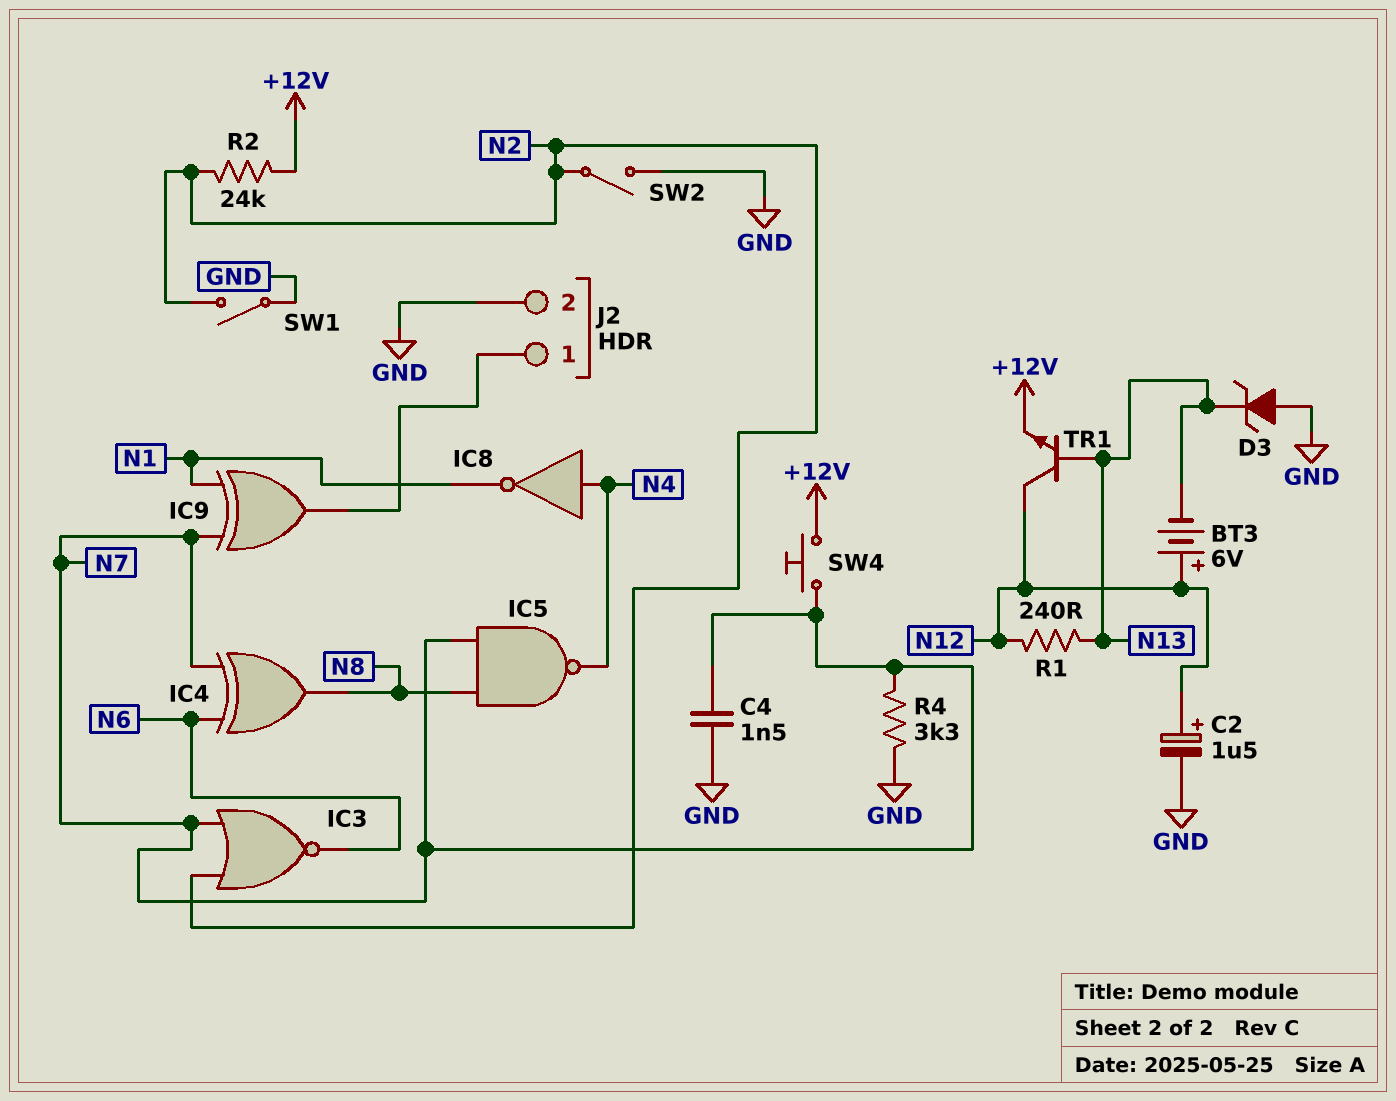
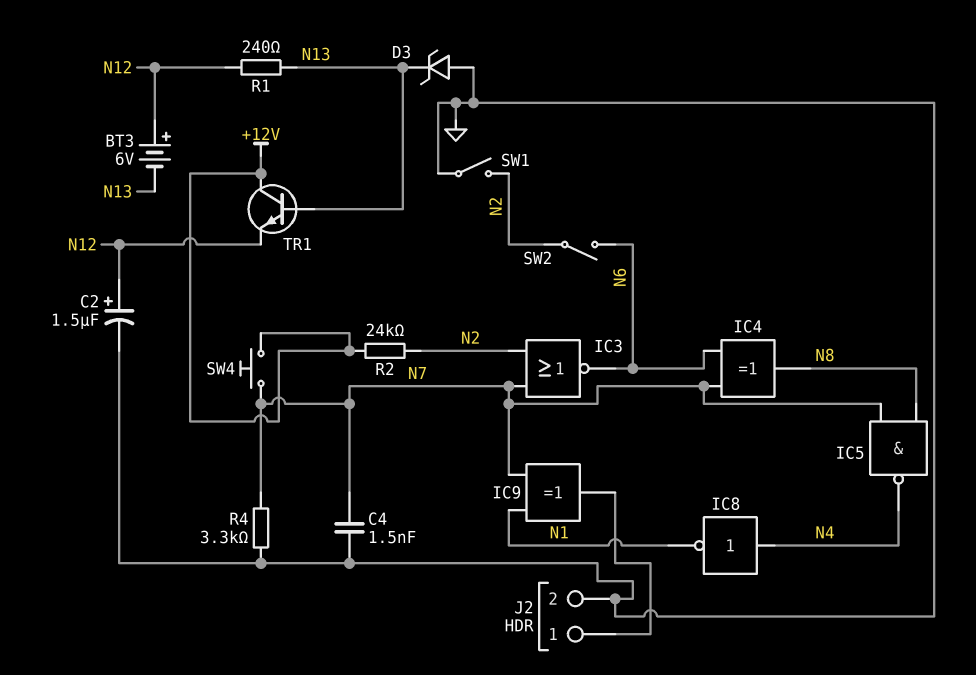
SW2: switch (GND, N2) -> switch (N2, N6)
TR1: NPN (B N13, C N12, E +12V) -> NPN (B N13, C +12V, E N12)

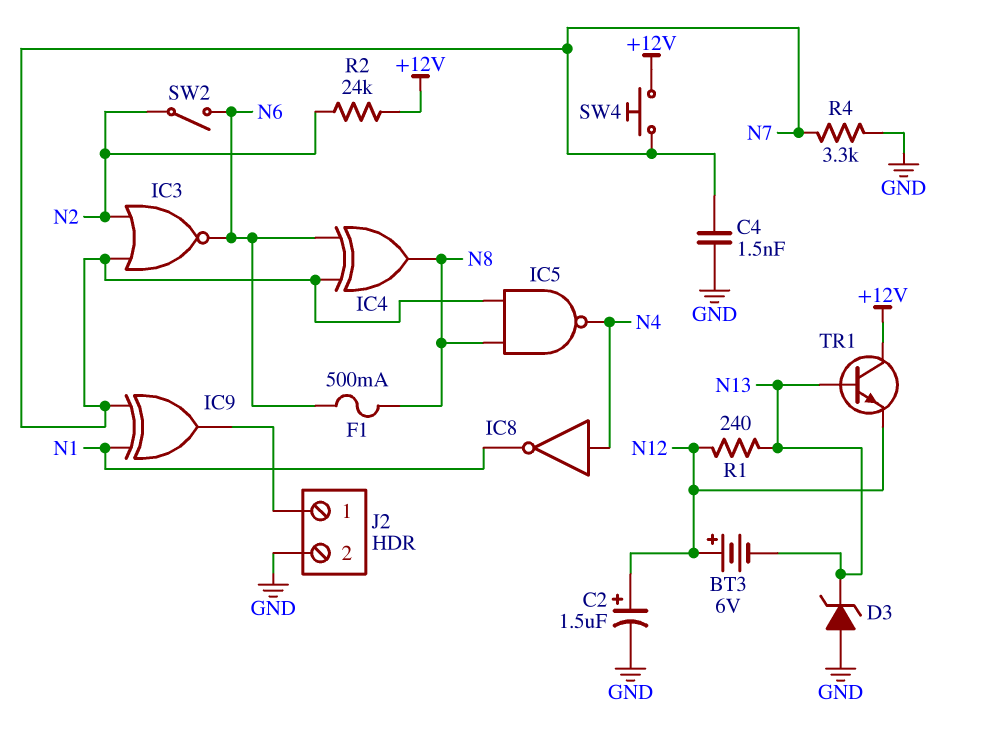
F1: none -> 500mA (N6, N8)
SW1: switch (GND, N2) -> none

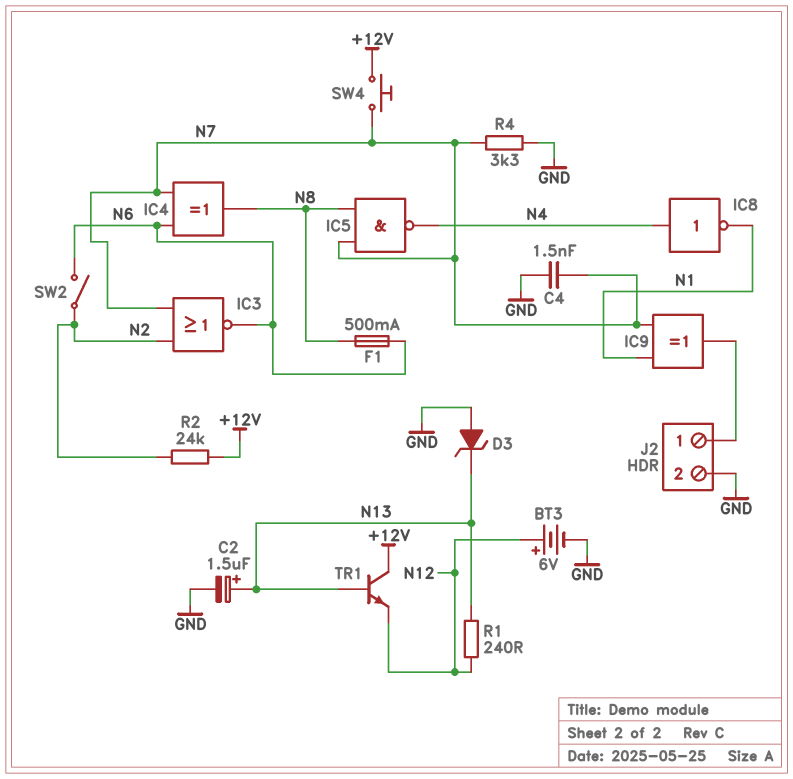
BT3: 6V (plus N12, minus N13) -> 6V (plus N12, minus GND)
C2: 1.5uF (plus N12, minus GND) -> 1.5uF (plus N13, minus GND)

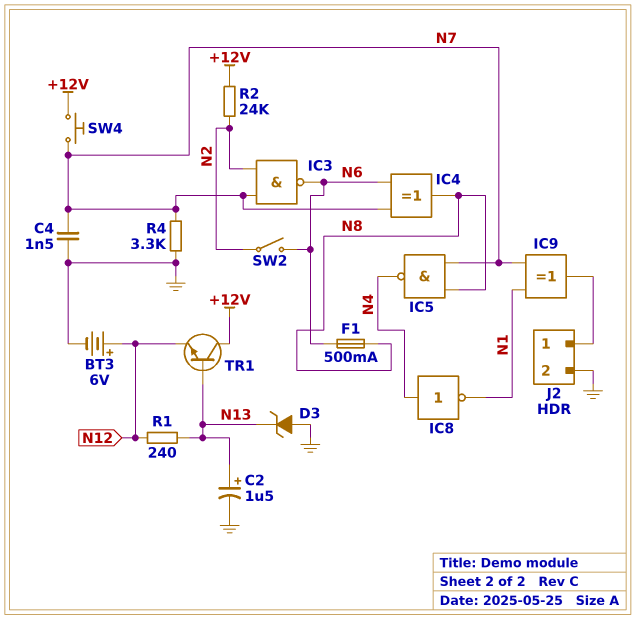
IC3: NOR (in N2, in N7, out N6) -> NAND (in N2, in N7, out N6)

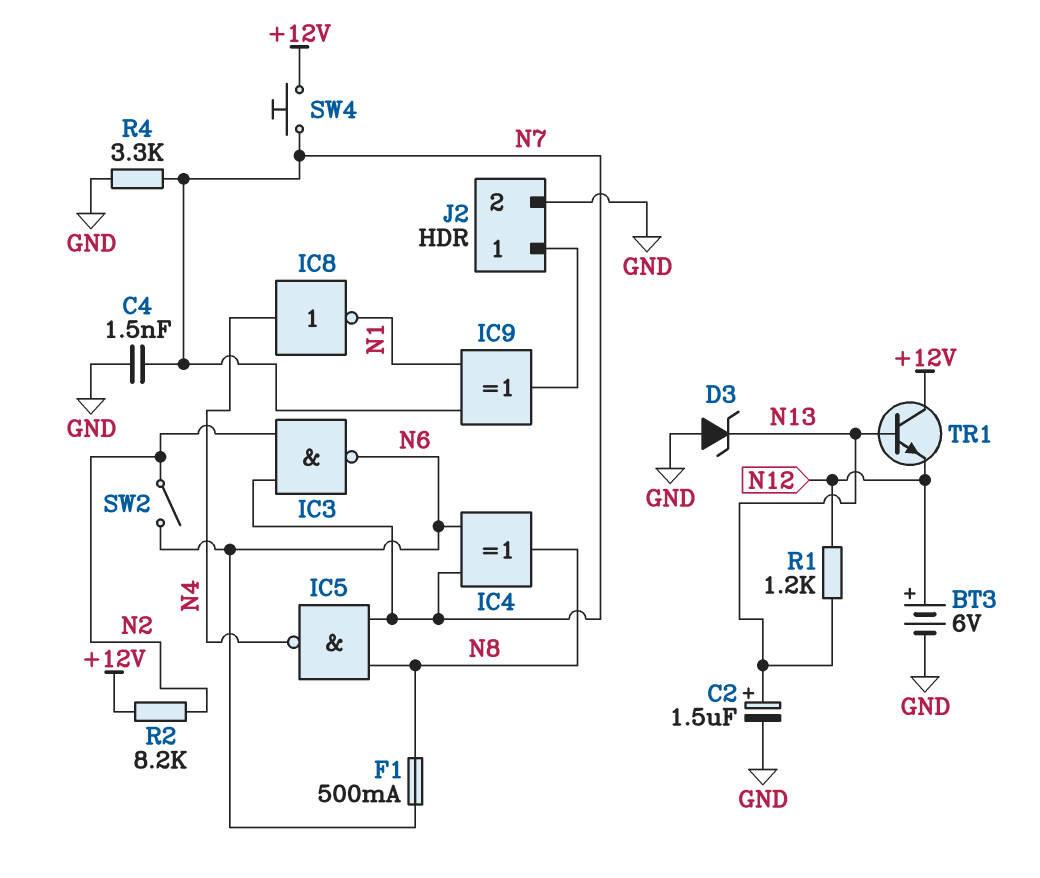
R1: 240 (N12, N13) -> 1.2k (N12, N13)
R2: 24k (+12V, N2) -> 8.2k (+12V, N2)

